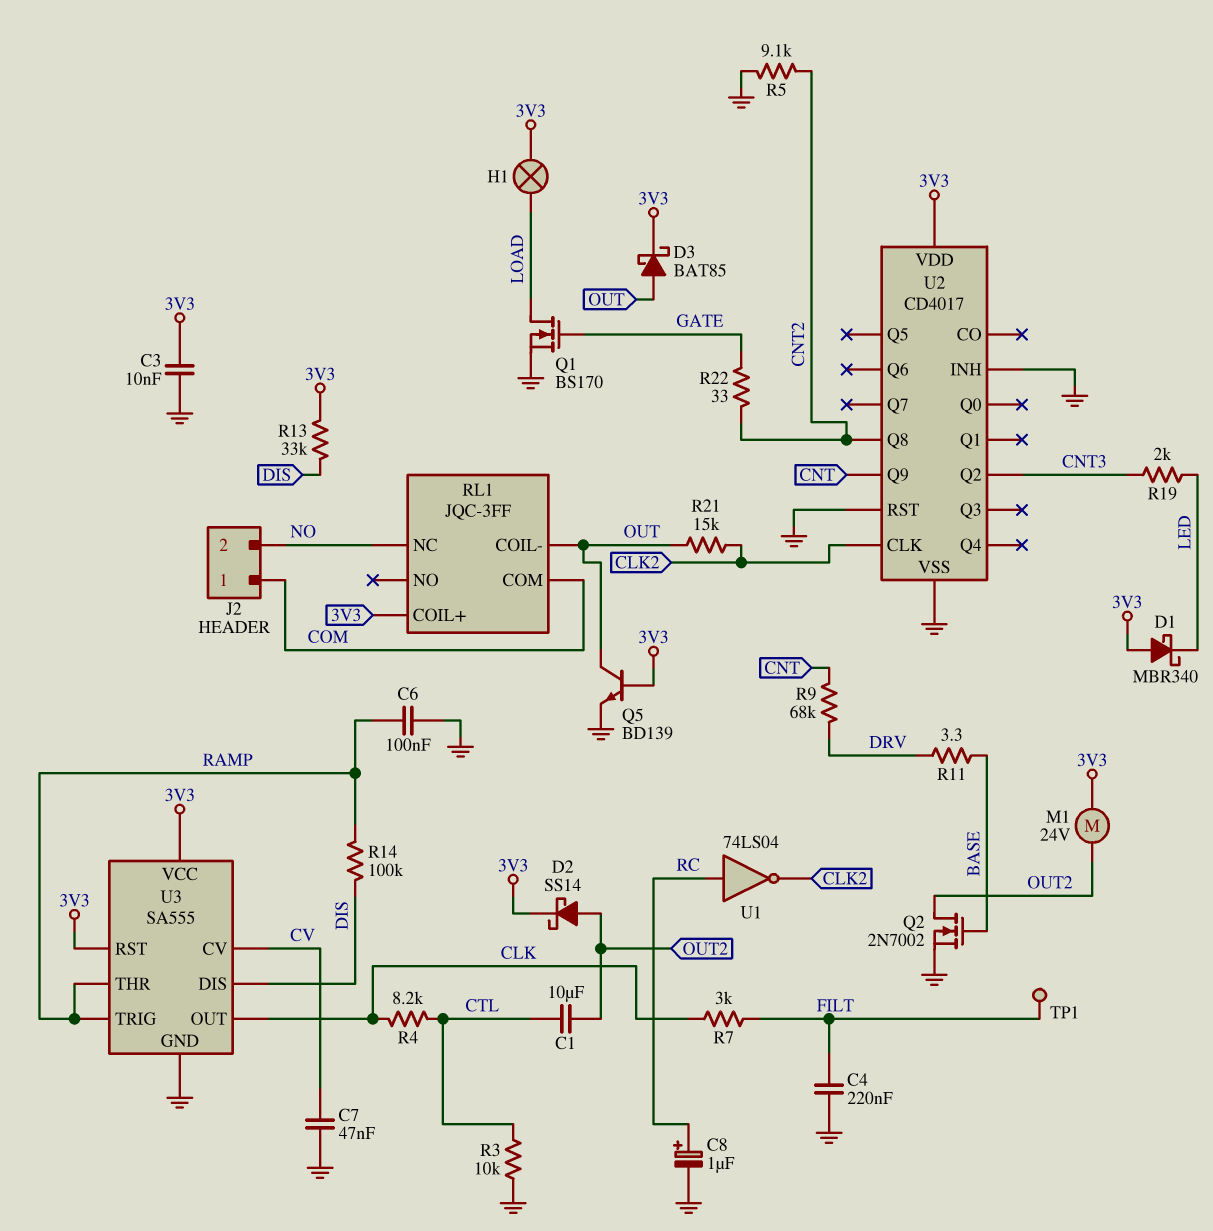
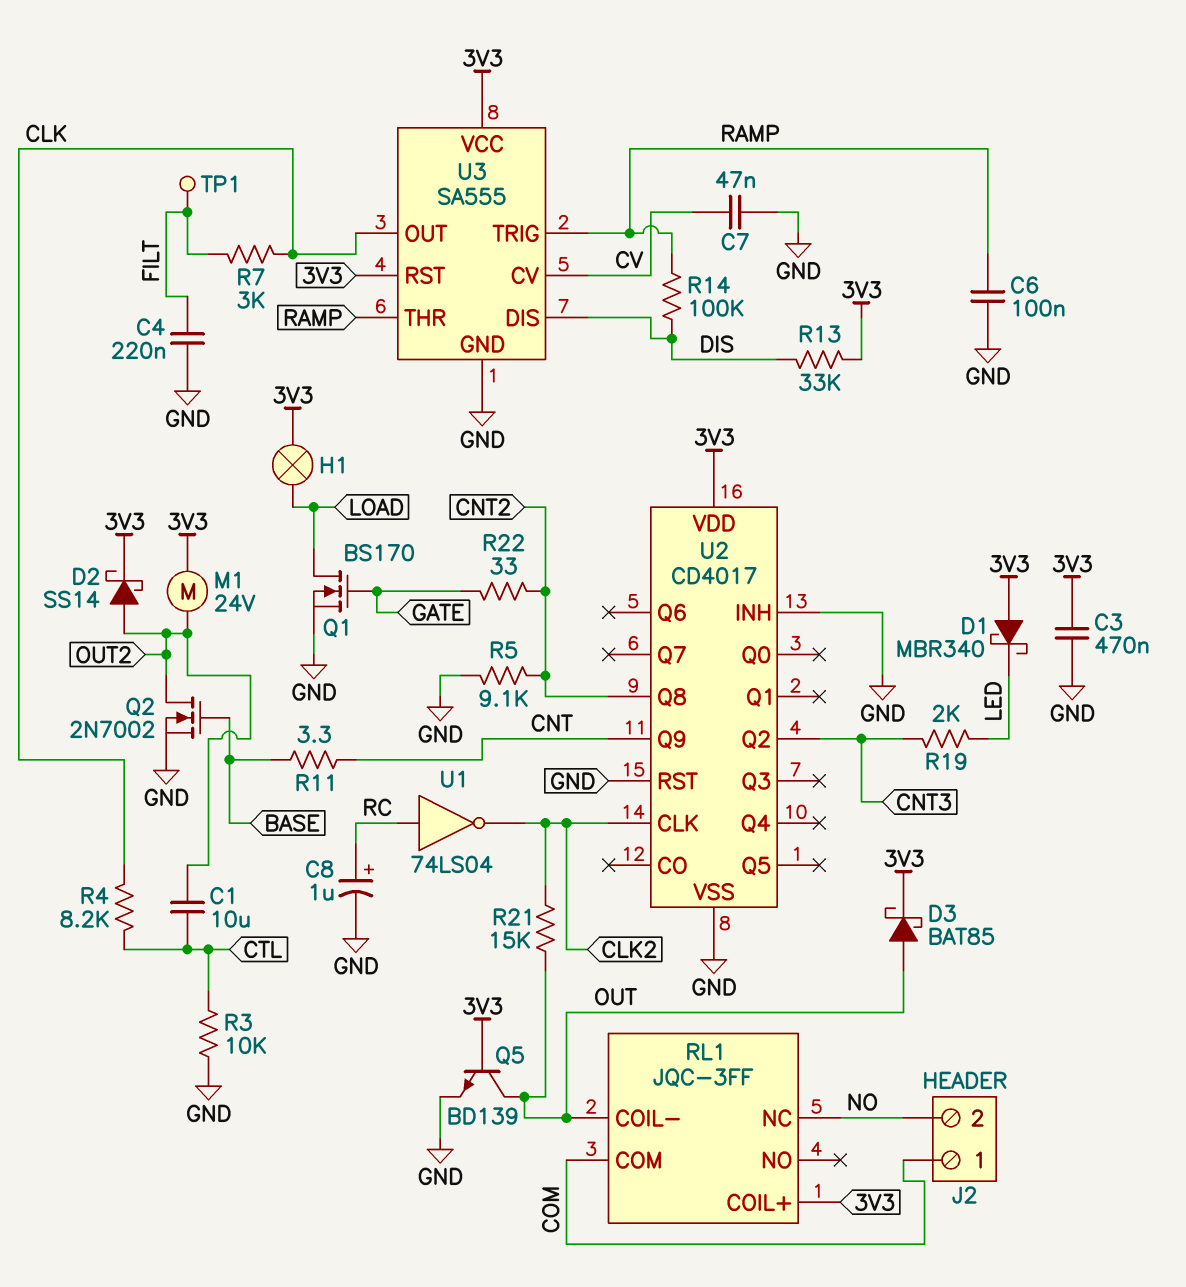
C3: 10nF (3V3, GND) -> 470nF (3V3, GND)
R9: 68k (CNT, DRV) -> none
R11: 3.3 (BASE, DRV) -> 3.3 (BASE, CNT)

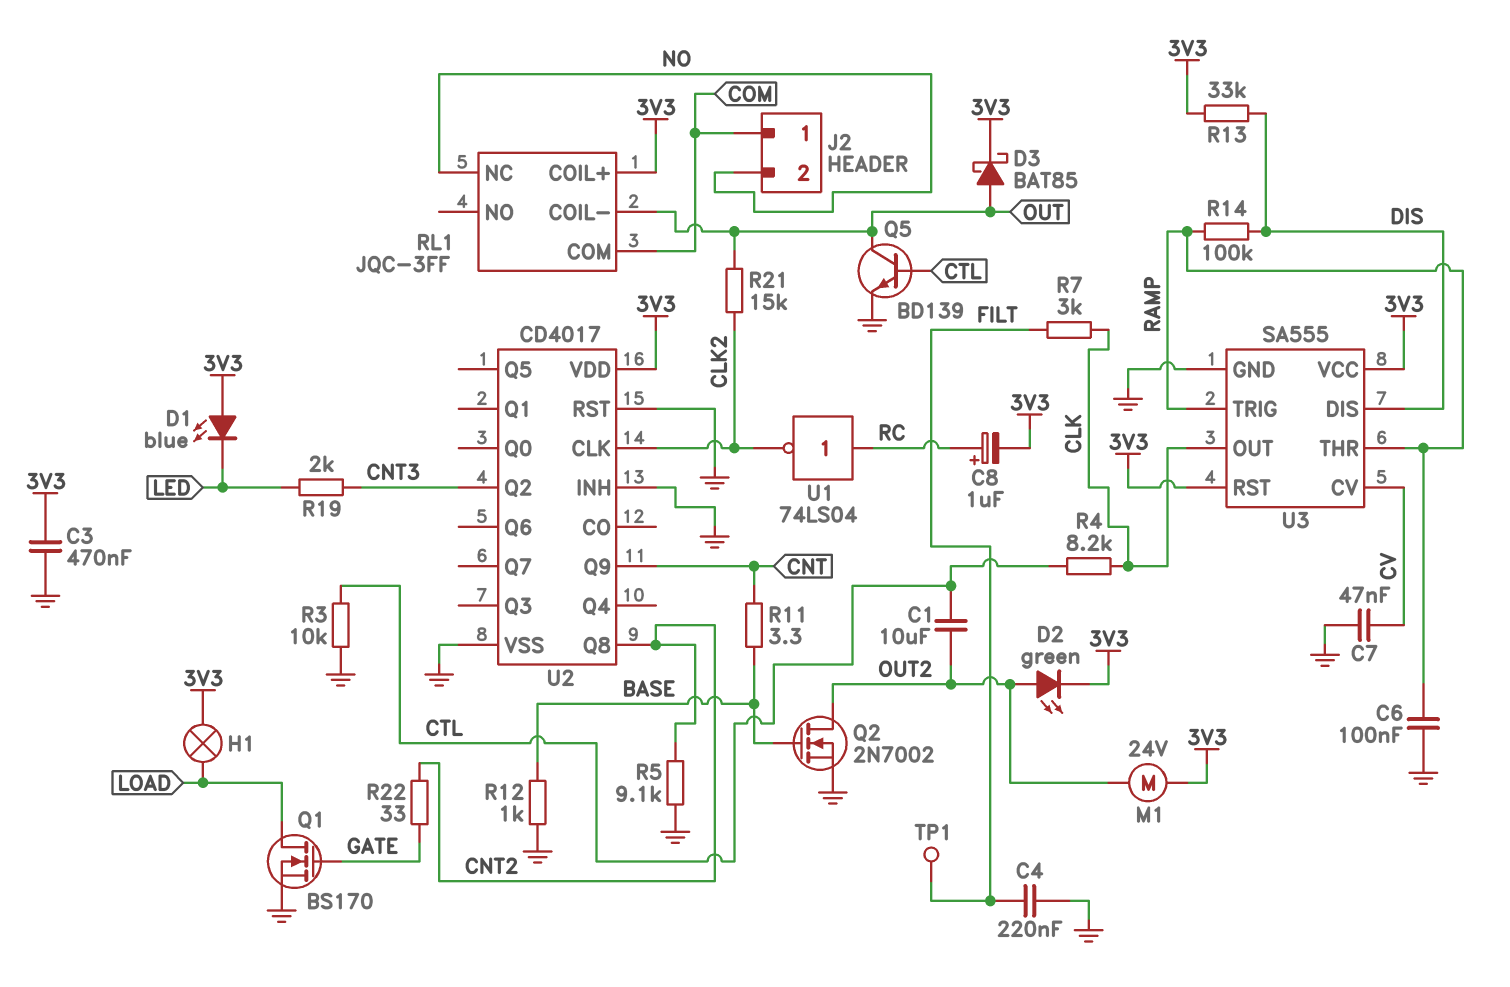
C8: 1uF (plus RC, minus GND) -> 1uF (plus RC, minus 3V3)
D1: schottky MBR340 (A 3V3, K LED) -> LED blue (A 3V3, K LED)
D2: schottky SS14 (A OUT2, K 3V3) -> LED green (A OUT2, K 3V3)
Q5: NPN BD139 (B 3V3, C OUT, E GND) -> NPN BD139 (B CTL, C OUT, E GND)
R12: none -> 1k (BASE, GND)

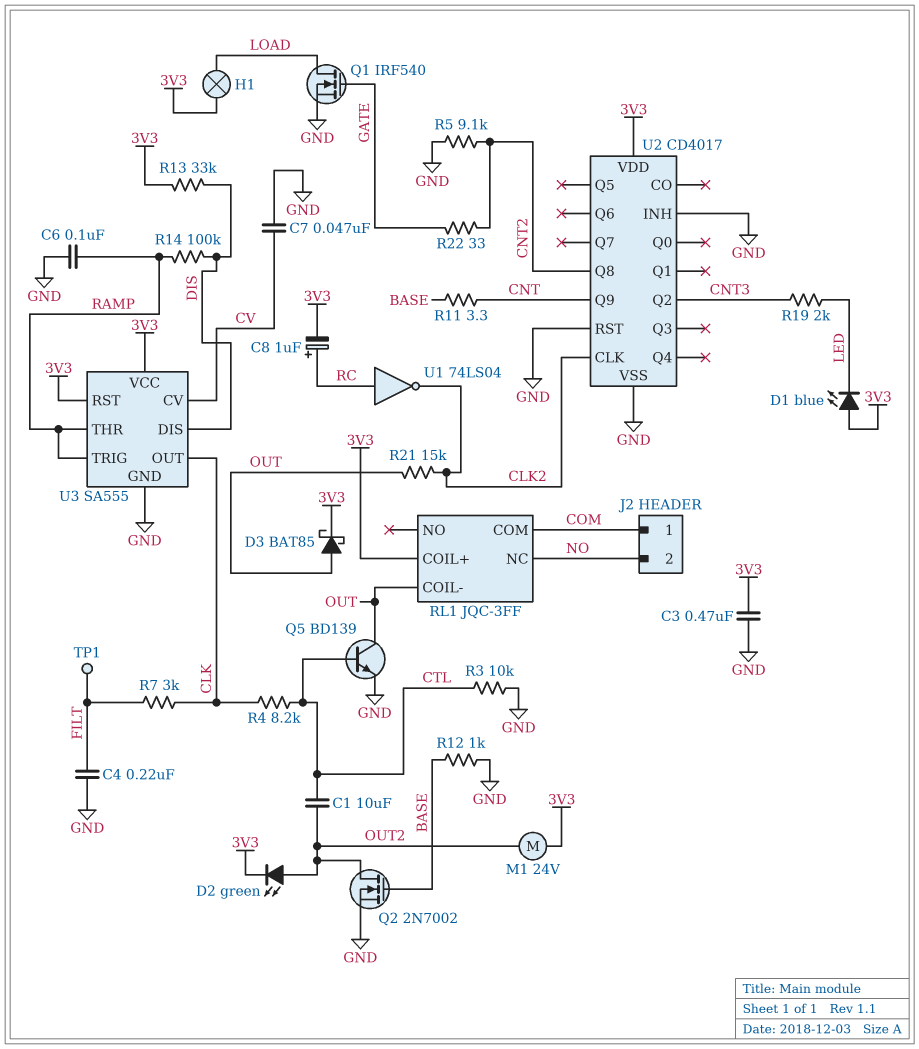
Q1: NMOS BS170 (G GATE, D LOAD, S GND) -> NMOS IRF540 (G GATE, D LOAD, S GND)

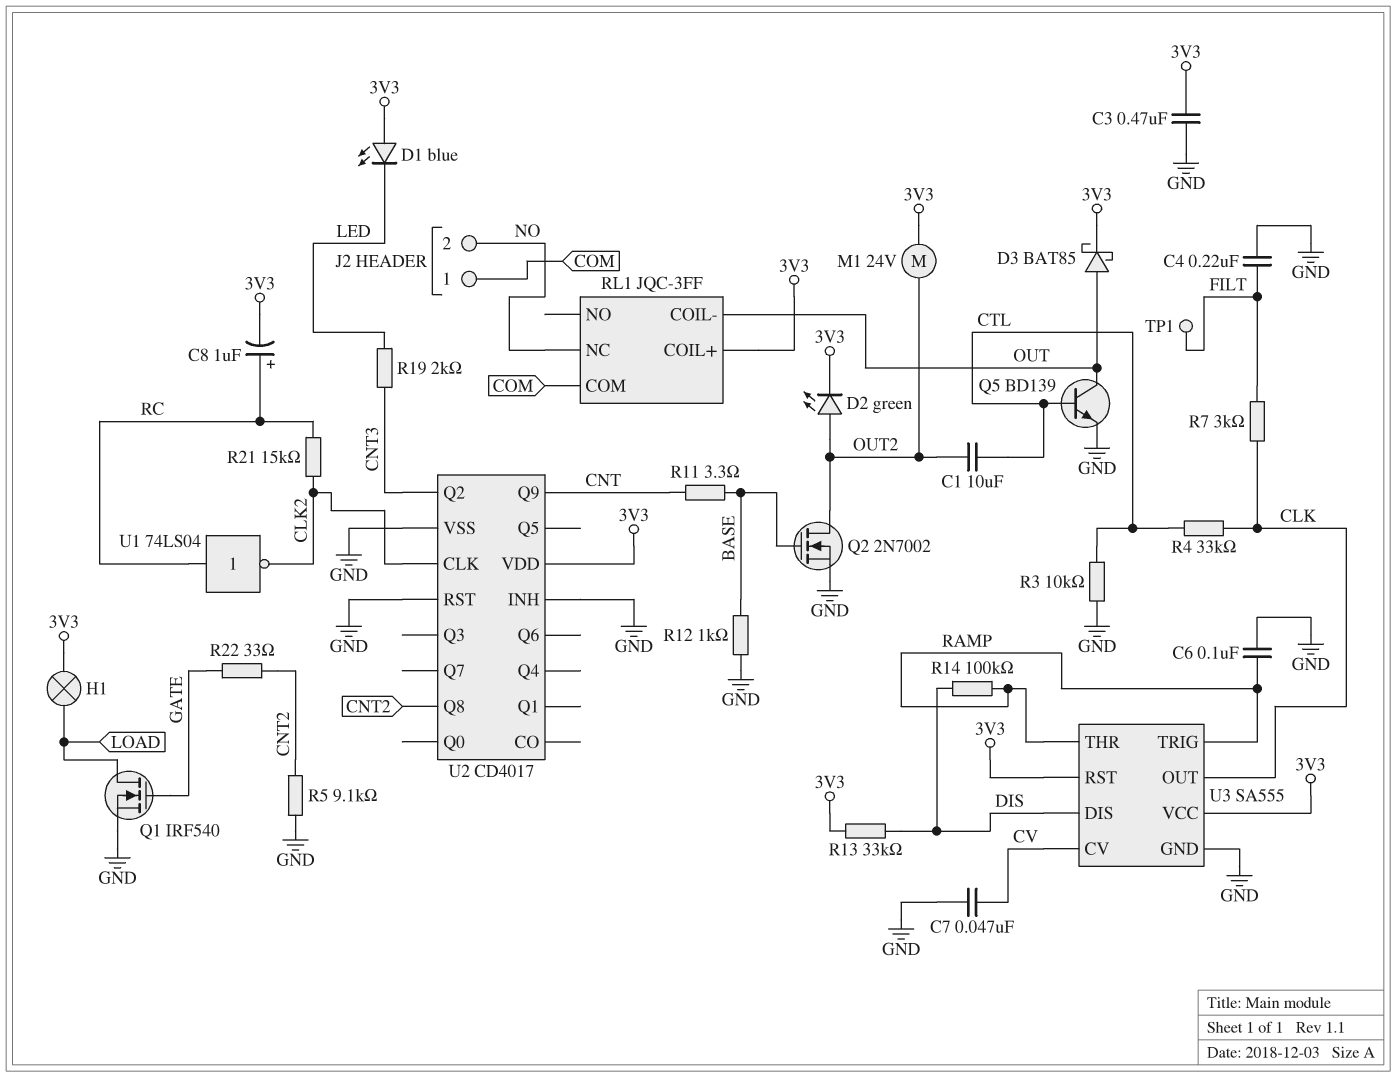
R4: 8.2k (CLK, CTL) -> 33k (CLK, CTL)
R21: 15k (CLK2, OUT) -> 15k (CLK2, RC)

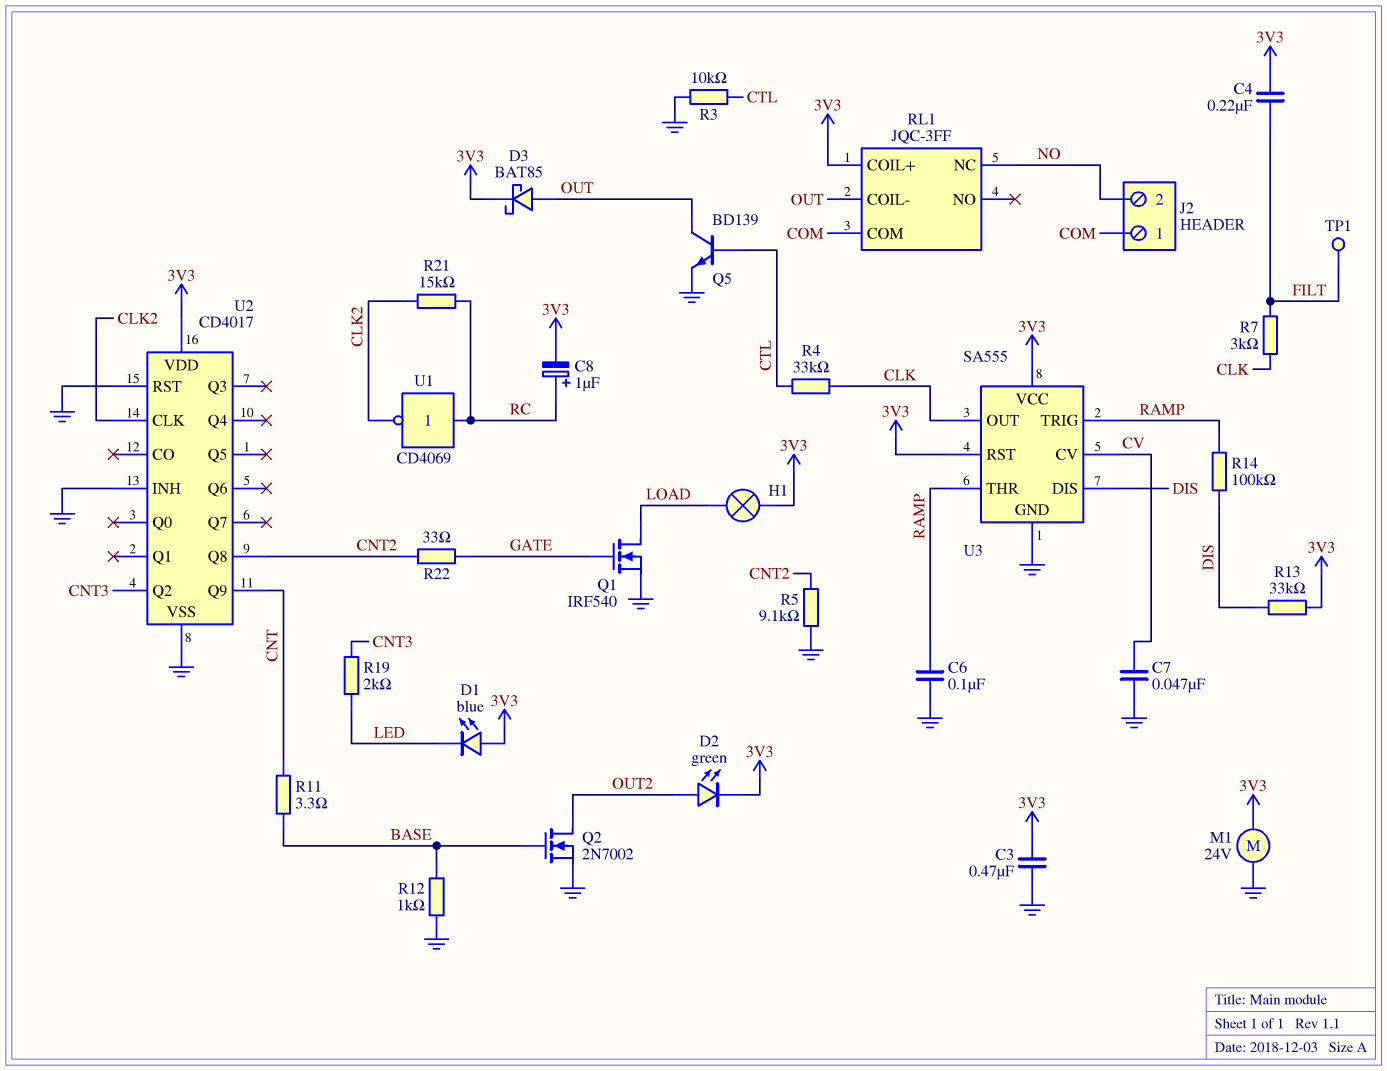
C1: 10uF (CTL, OUT2) -> none
C4: 220nF (FILT, GND) -> 220nF (3V3, FILT)
M1: motor 24V (3V3, OUT2) -> motor 24V (3V3, GND)
U1: NOT 74LS04 (in RC, out CLK2) -> NOT CD4069 (in RC, out CLK2)

